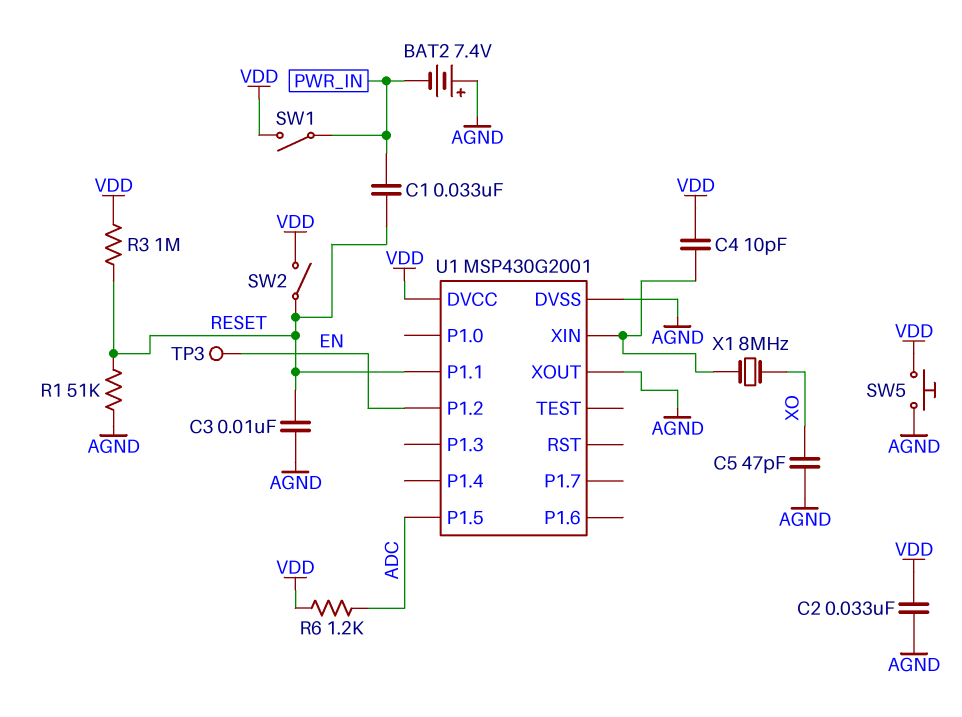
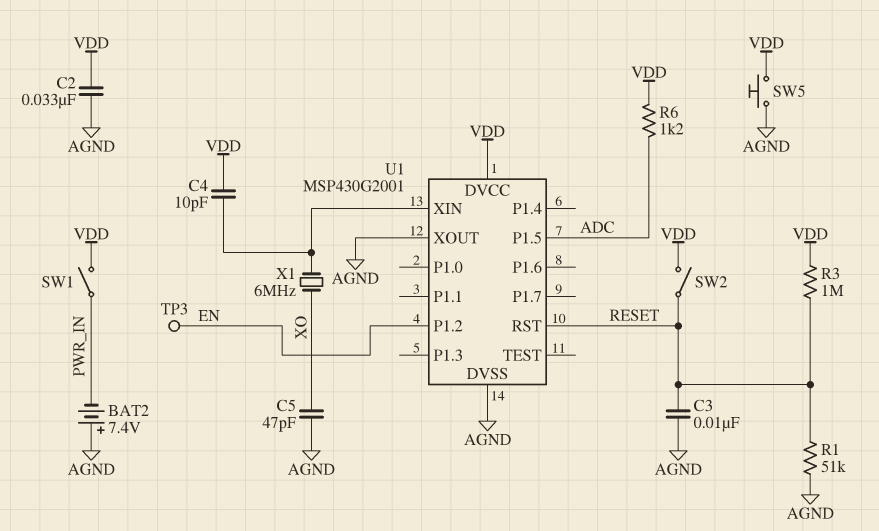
C1: 33nF (PWR_IN, RESET) -> none
U1 pin P1.1: RESET -> none
U1 pin RST: none -> RESET
X1: 8MHz (U1/XIN, XO) -> 6MHz (U1/XIN, XO)

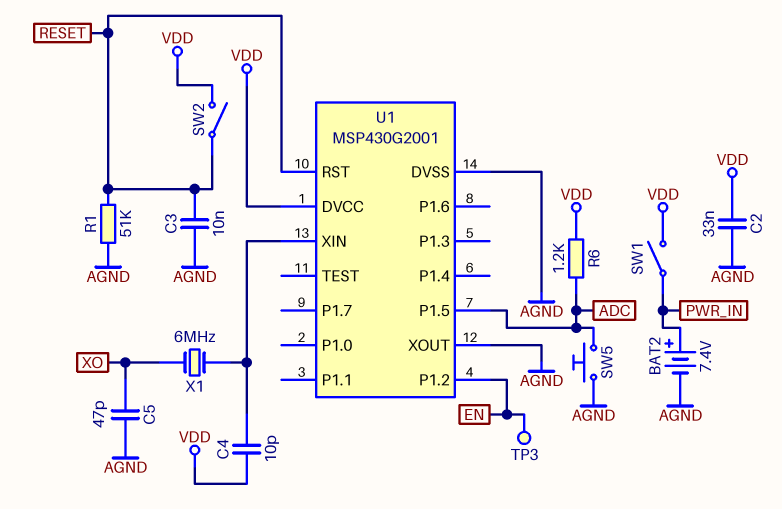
BAT2: 7.4V (plus AGND, minus PWR_IN) -> 7.4V (plus PWR_IN, minus AGND)
R3: 1M (RESET, VDD) -> none
SW5: button (AGND, VDD) -> button (ADC, AGND)

